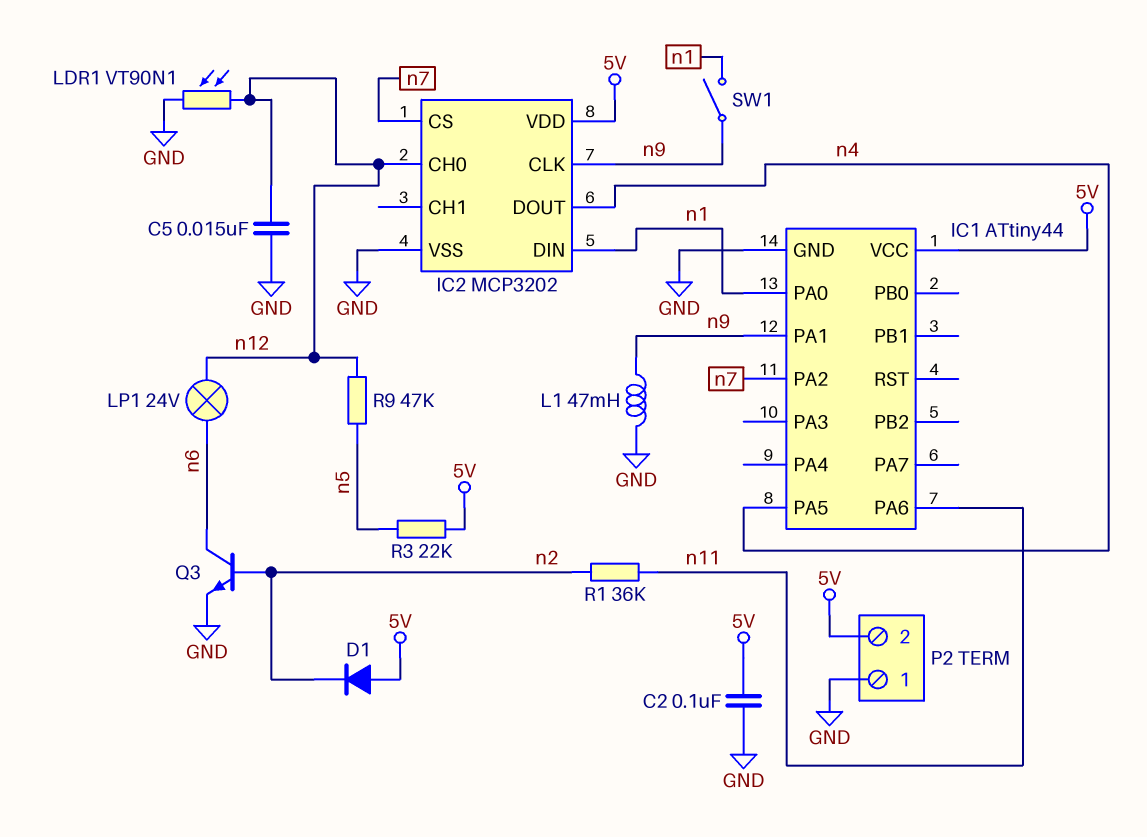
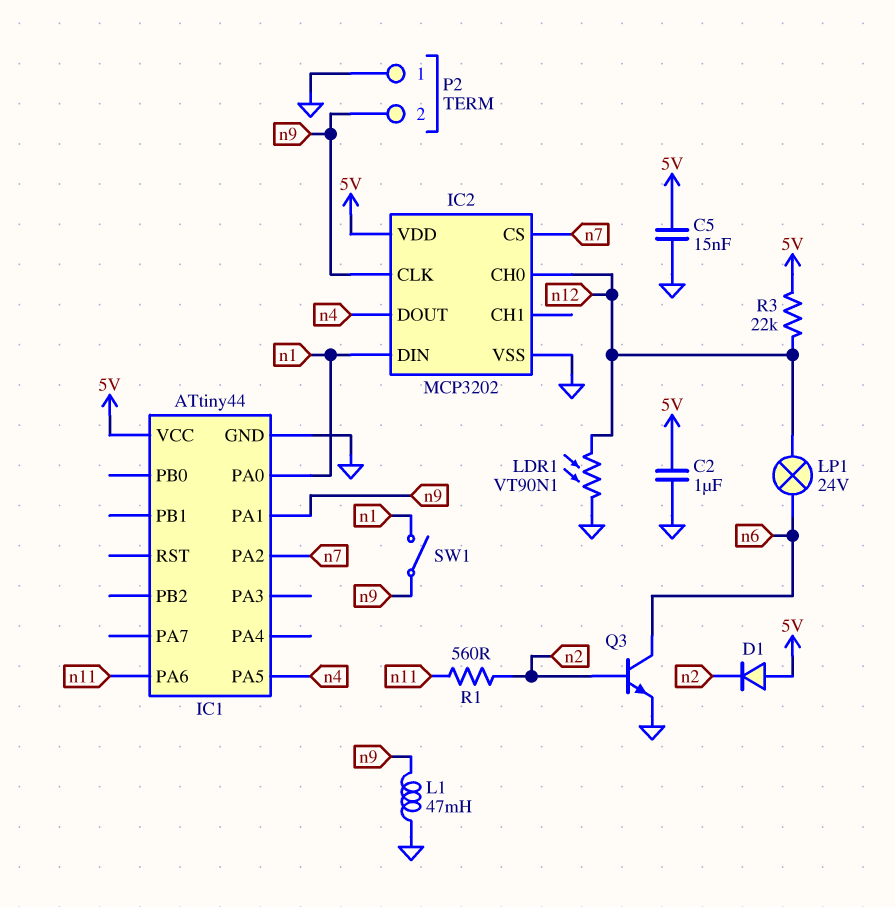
C2: 100nF (5V, GND) -> 1uF (5V, GND)
C5: 15nF (GND, n12) -> 15nF (5V, GND)
P2 pin 2: 5V -> n9
R1: 36k (n2, n11) -> 560 (n2, n11)
R3: 22k (5V, n5) -> 22k (5V, n12)
R9: 47k (n5, n12) -> none

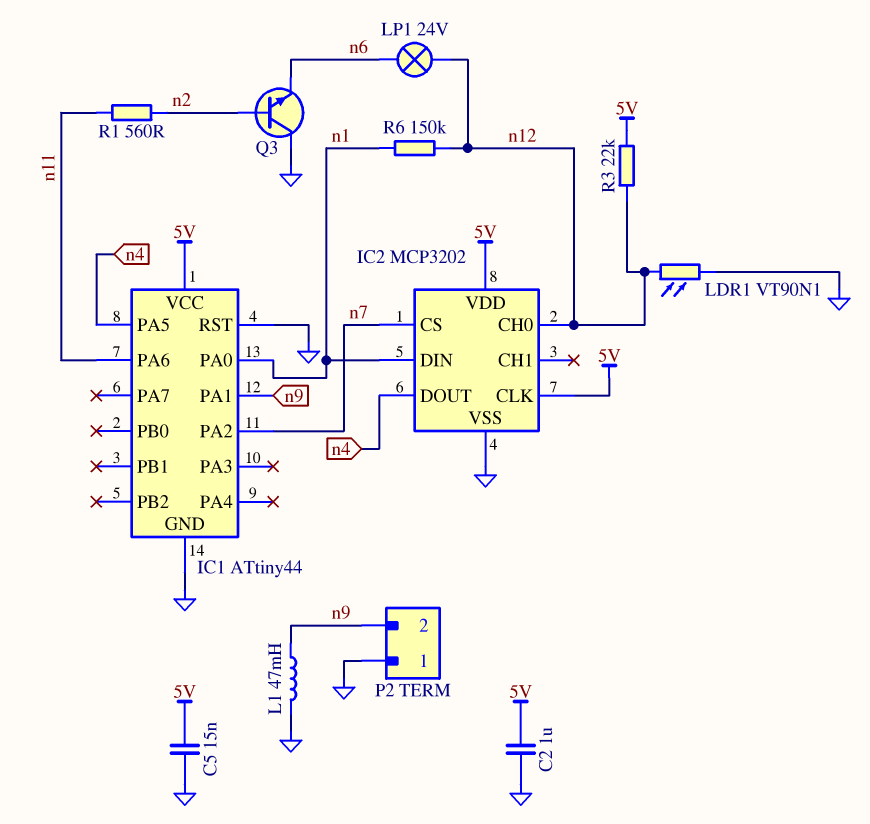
D1: diode (A 5V, K n2) -> none
IC1 pin RST: none -> GND
IC2 pin CLK: n9 -> 5V
Q3: NPN (B n2, C n6, E GND) -> NPN (B n2, C GND, E n6)
R6: none -> 150k (n1, n12)
SW1: switch (n1, n9) -> none

